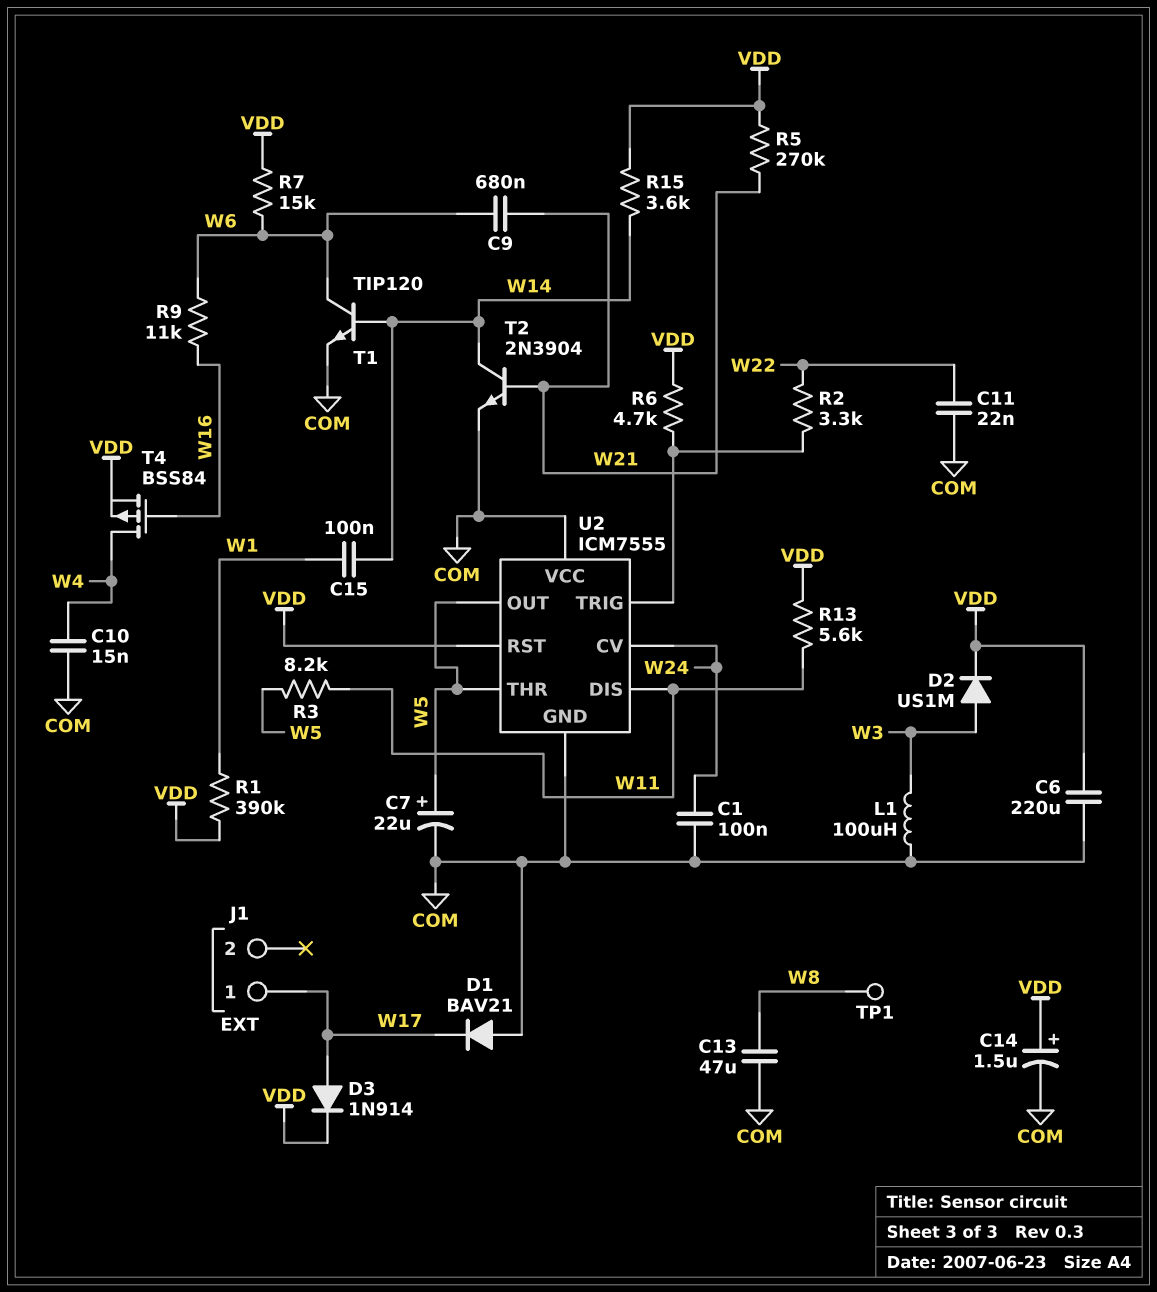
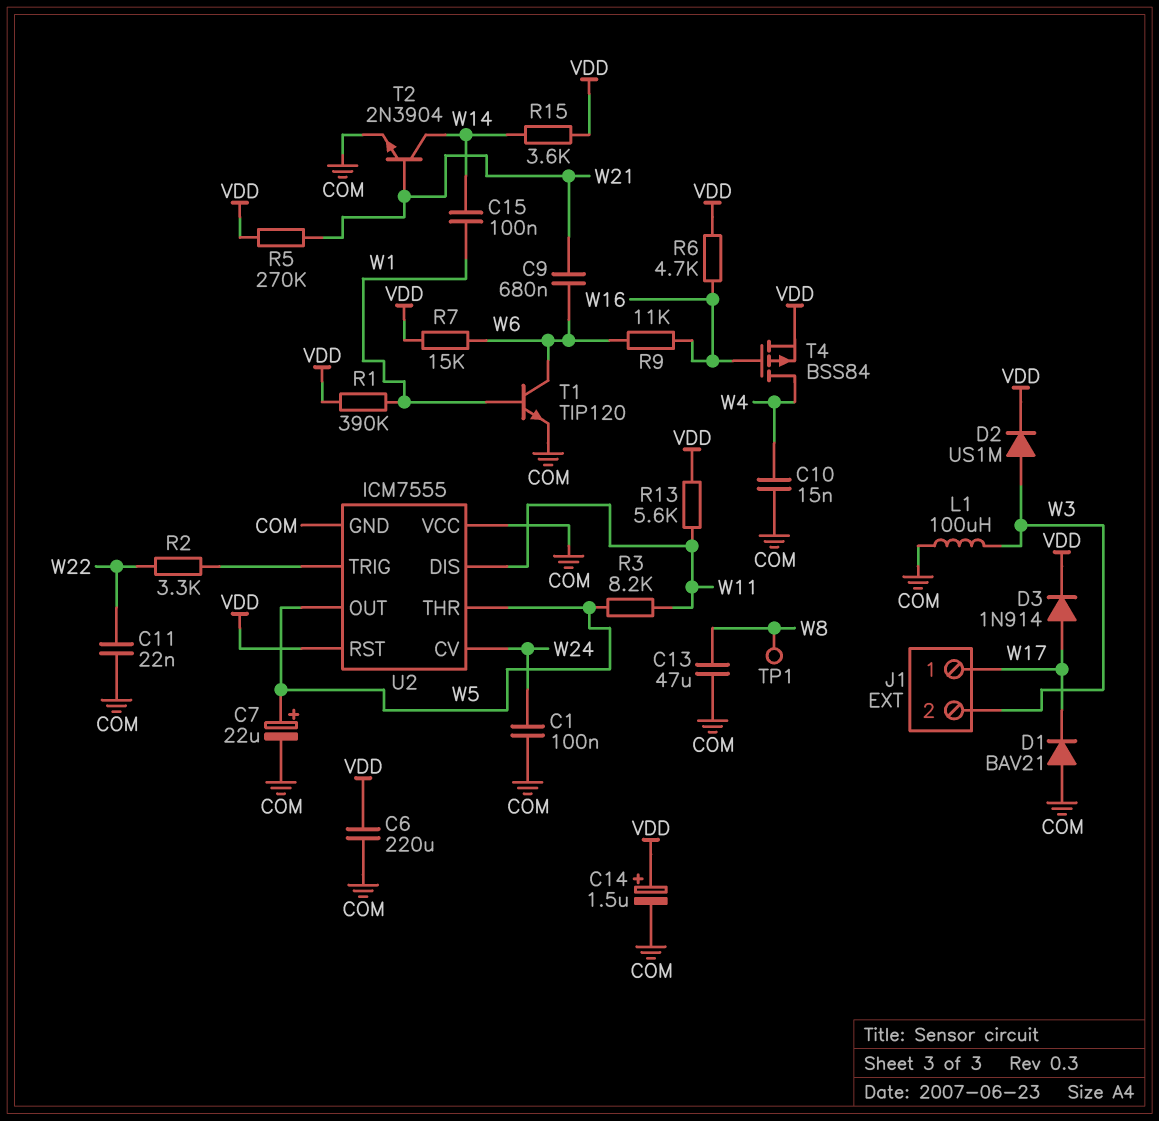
J1 pin 2: none -> W3
R6: 4.7k (U2/TRIG, VDD) -> 4.7k (VDD, W16)
T1: NPN TIP120 (B W14, C W6, E COM) -> NPN TIP120 (B W1, C W6, E COM)

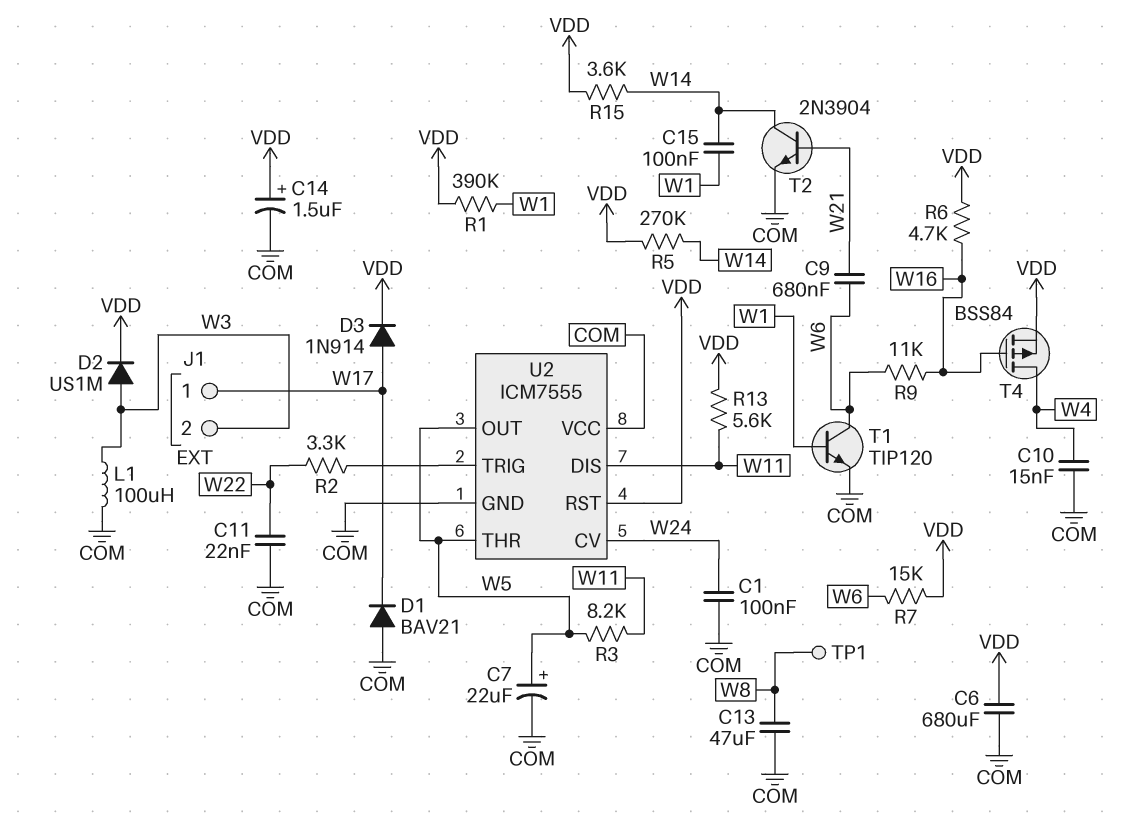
C6: 220uF (COM, VDD) -> 680uF (COM, VDD)
R5: 270k (VDD, W21) -> 270k (VDD, W14)

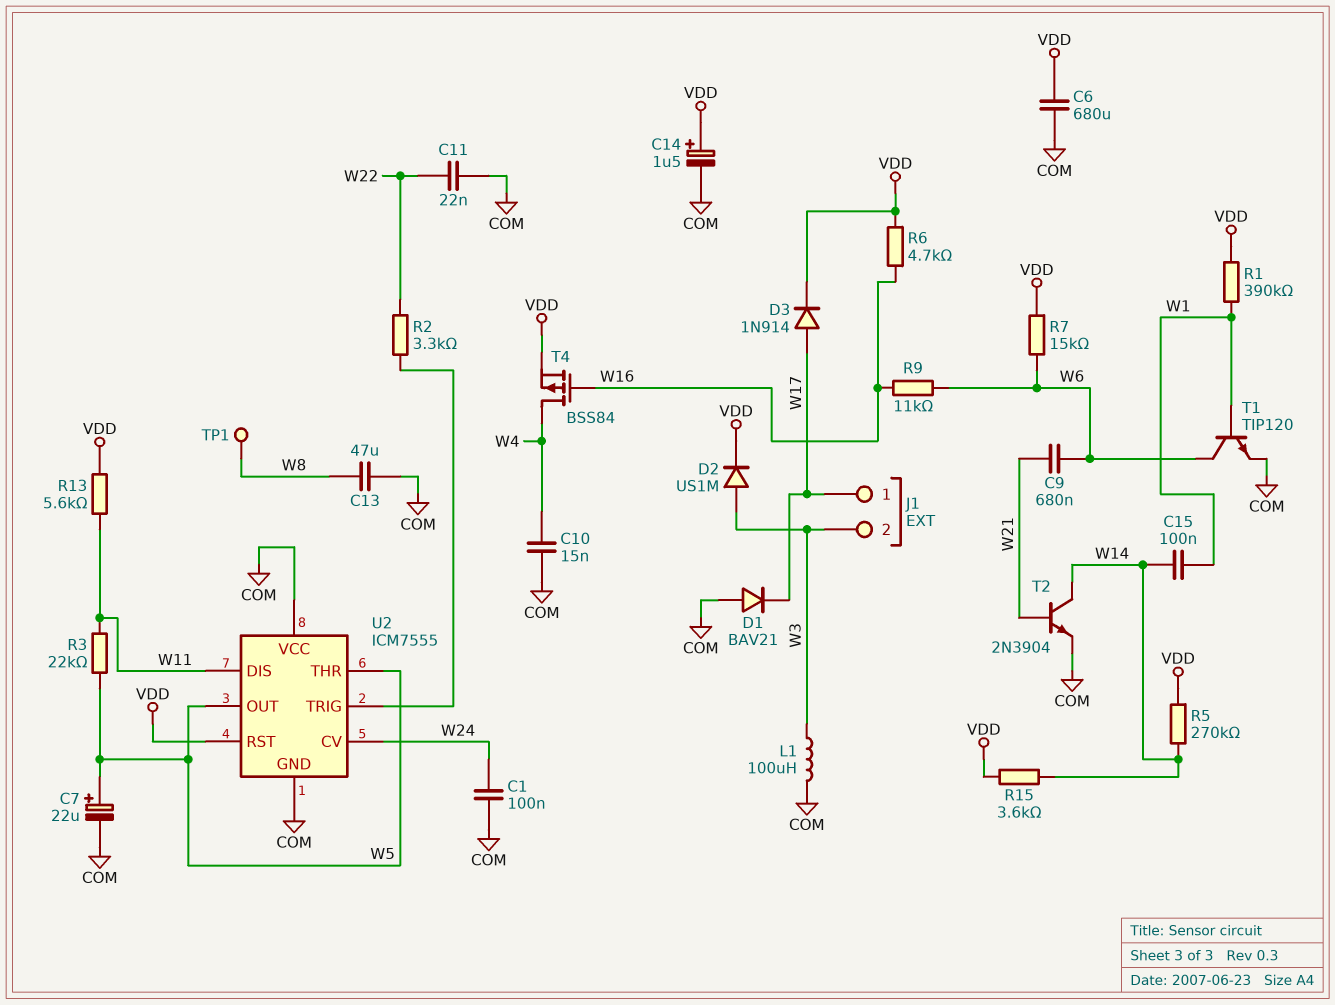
R3: 8.2k (W5, W11) -> 22k (W5, W11)

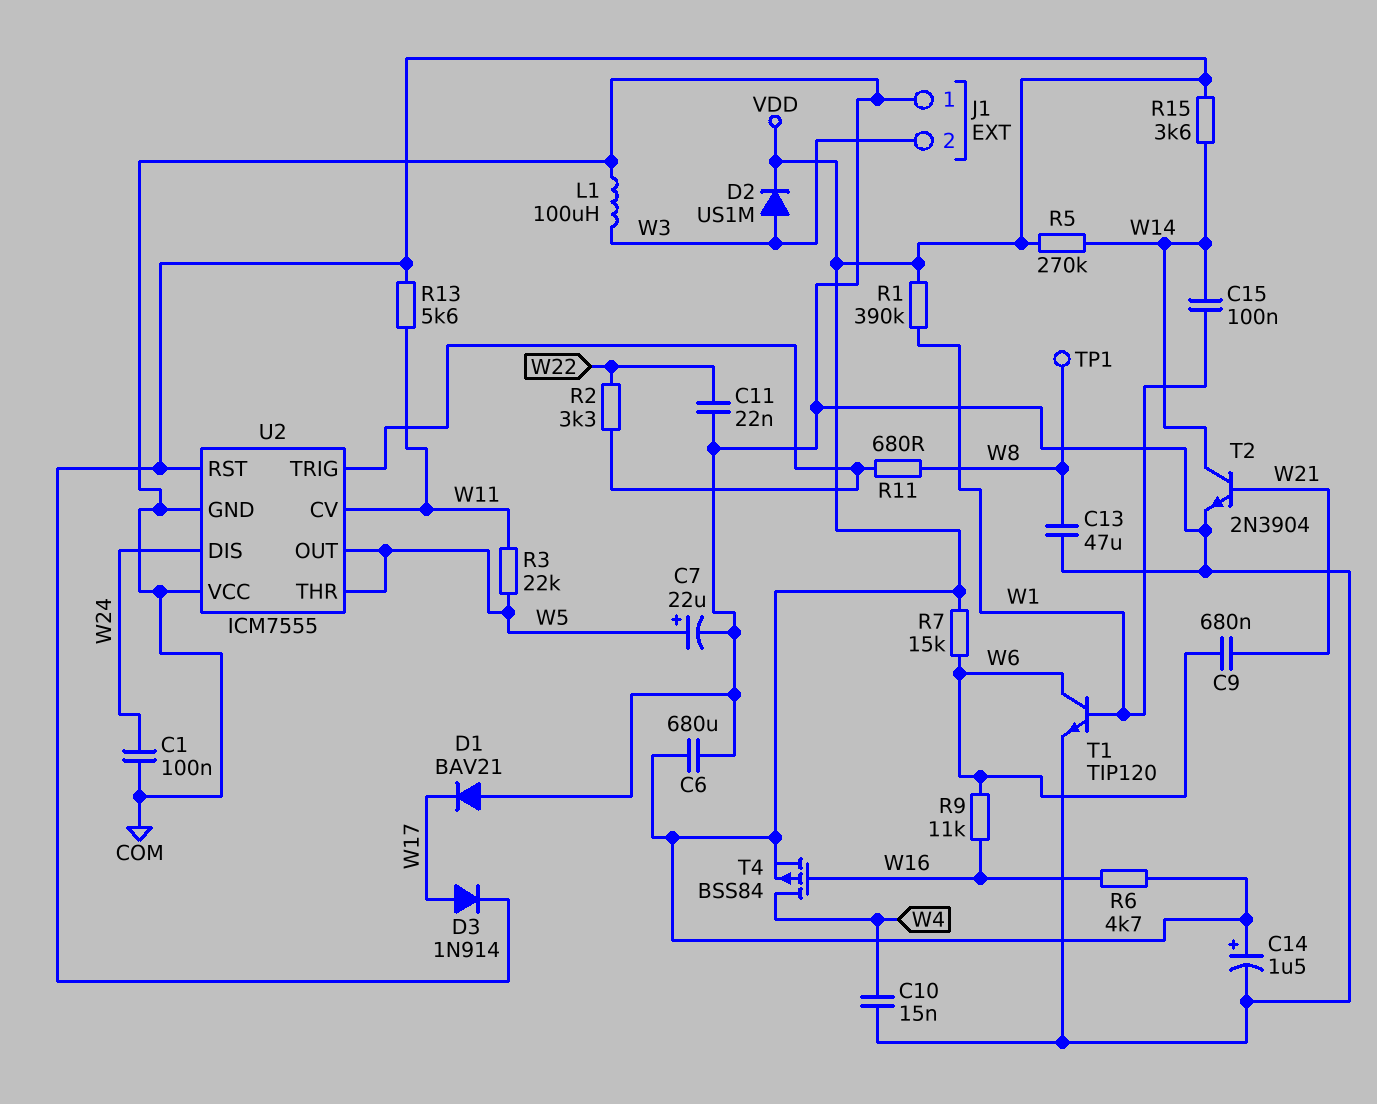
J1 pin 1: W17 -> COM
R11: none -> 680 (U2/TRIG, W8)
U2 pin CV: W24 -> W11
U2 pin DIS: W11 -> W24

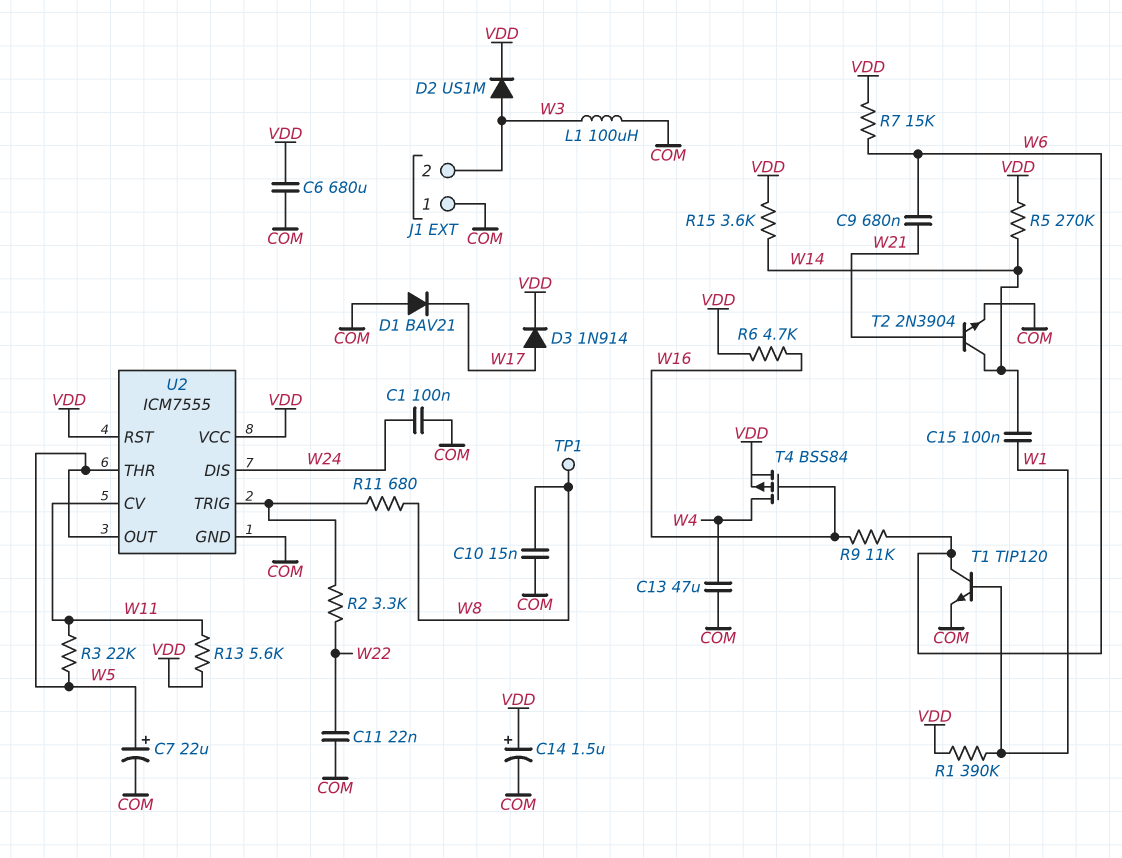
C10: 15nF (COM, W4) -> 15nF (COM, W8)
C13: 47uF (COM, W8) -> 47uF (COM, W4)
U2 pin VCC: COM -> VDD

